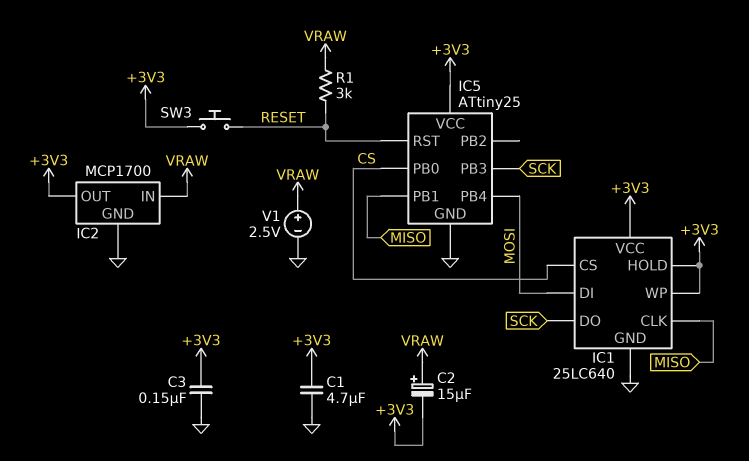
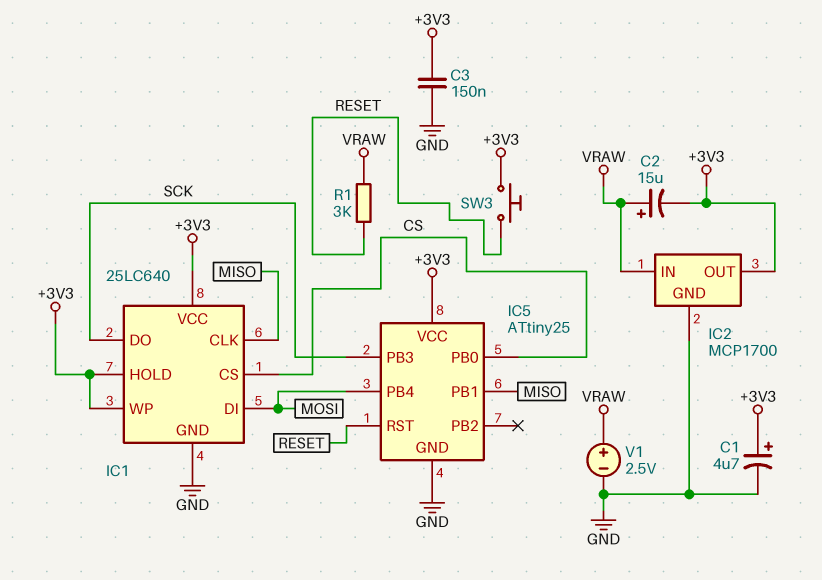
C1: 4.7uF (+3V3, GND) -> 4.7uF (plus +3V3, minus GND)

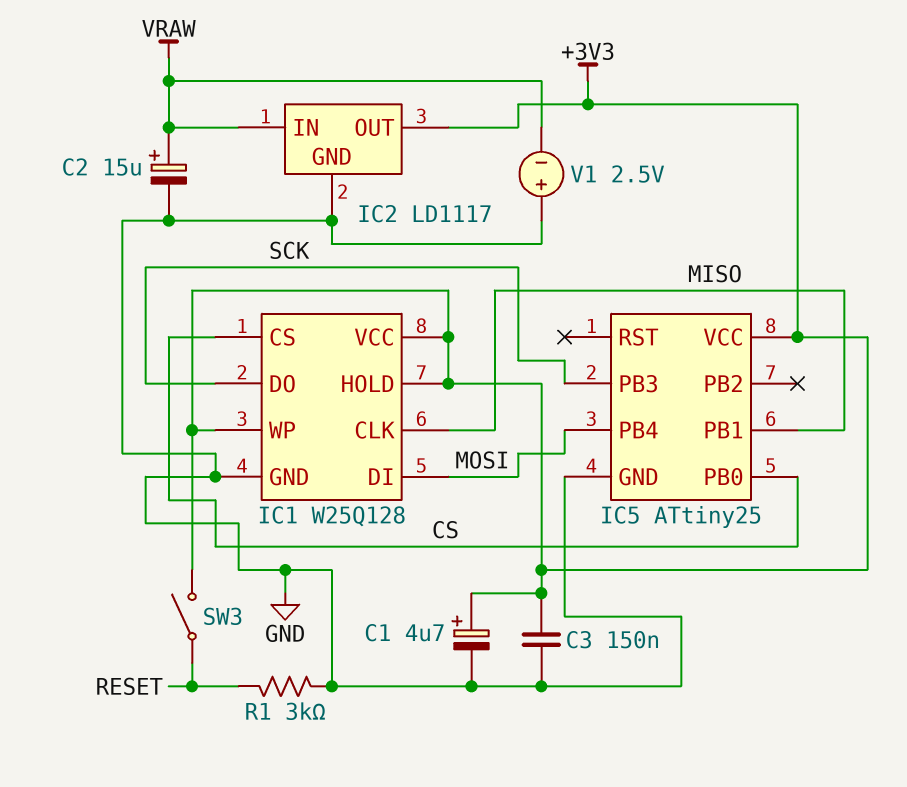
C2: 15uF (plus VRAW, minus +3V3) -> 15uF (plus VRAW, minus GND)
IC1: 25LC640 -> W25Q128
IC2: MCP1700 -> LD1117
IC5 pin RST: RESET -> none
R1: 3k (RESET, VRAW) -> 3k (GND, RESET)
SW3: button (+3V3, RESET) -> switch (+3V3, RESET)
V1: 2.5V (plus VRAW, minus GND) -> 2.5V (plus GND, minus VRAW)

